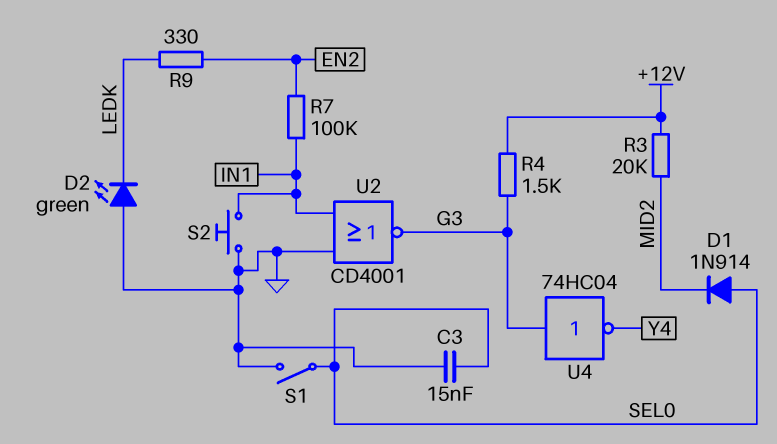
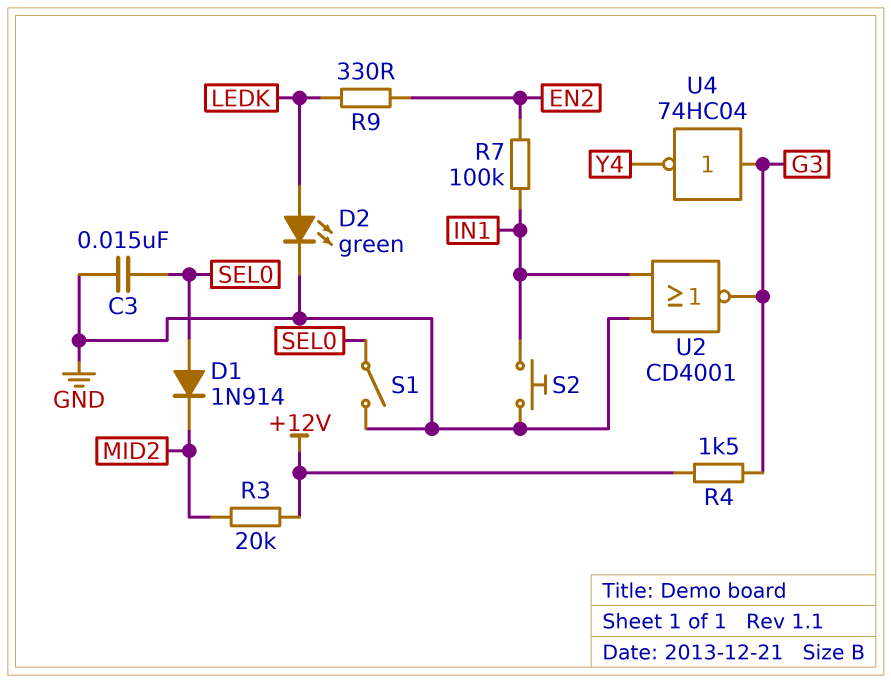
D2: LED green (A GND, K LEDK) -> LED green (A LEDK, K GND)

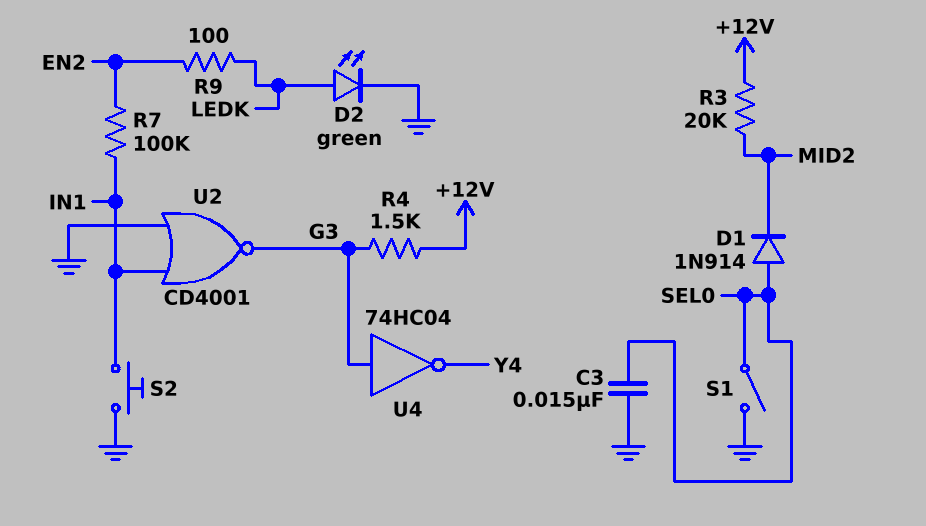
R9: 330 (EN2, LEDK) -> 100 (EN2, LEDK)

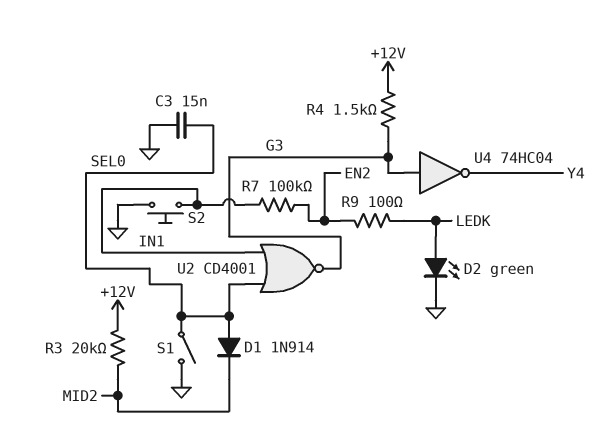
U2: NOR CD4001 (in GND, in IN1, out G3) -> NOR CD4001 (in IN1, in SEL0, out G3)

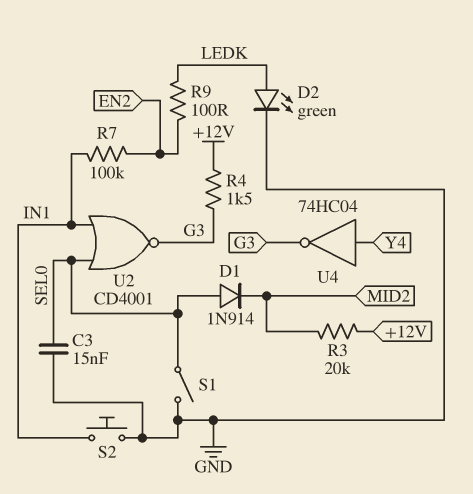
U4: NOT 74HC04 (in G3, out Y4) -> NOT 74HC04 (in Y4, out G3)

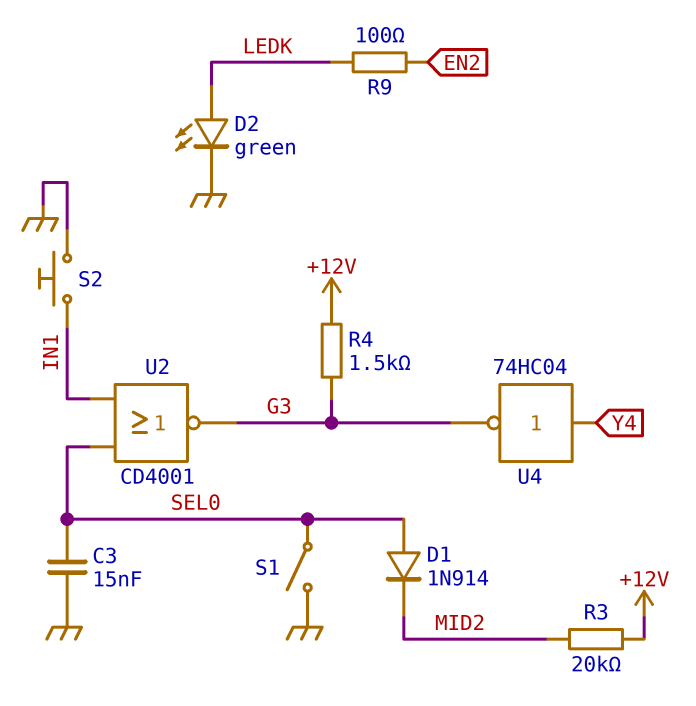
R7: 100k (EN2, IN1) -> none

